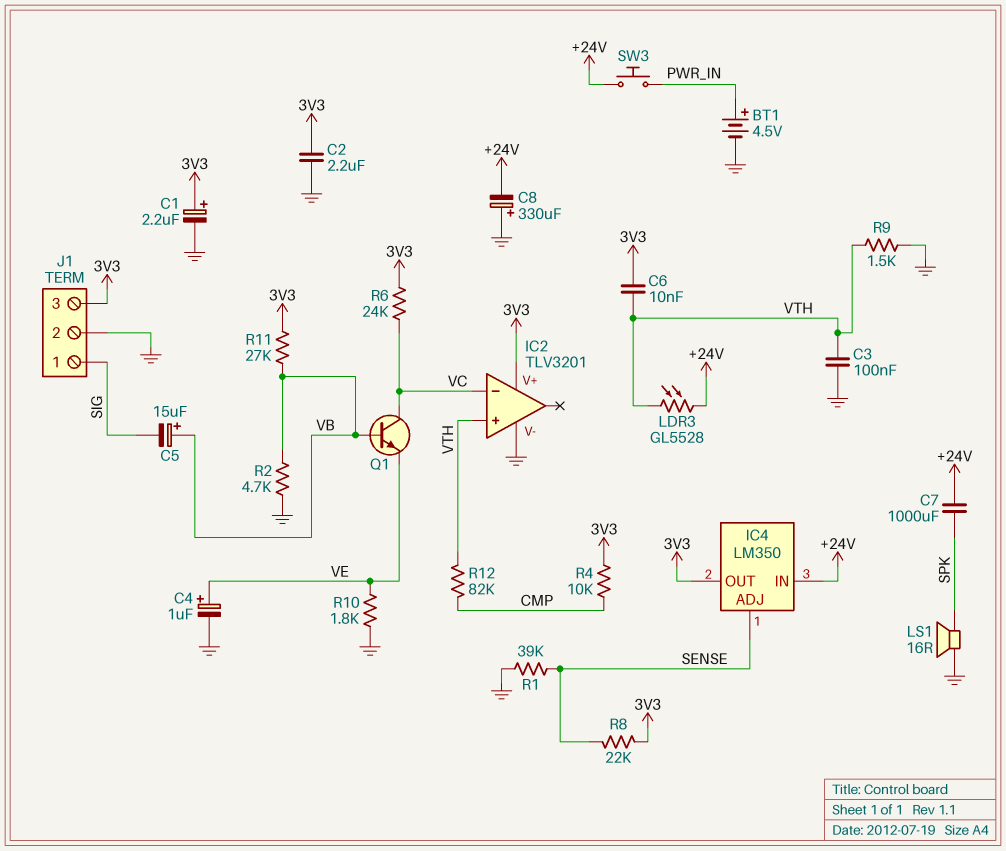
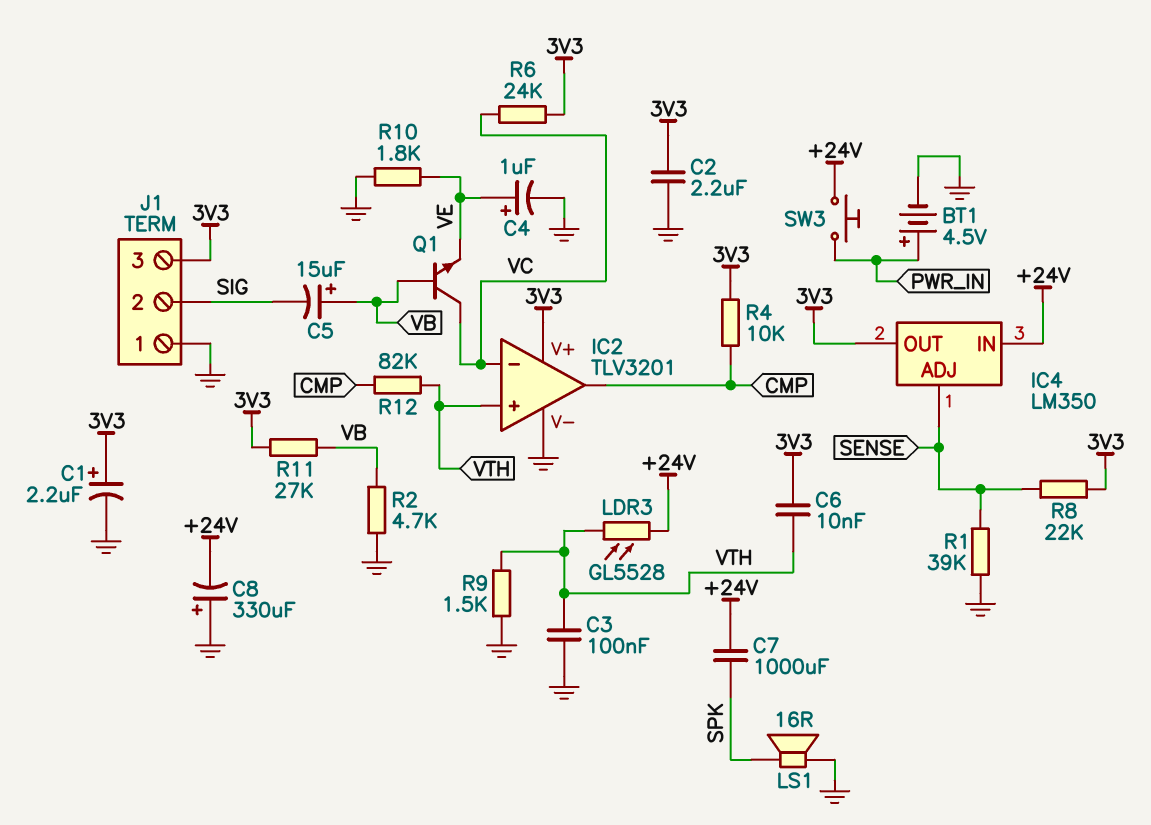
IC2 pin out: none -> CMP
J1 pin 1: SIG -> GND
J1 pin 2: GND -> SIG

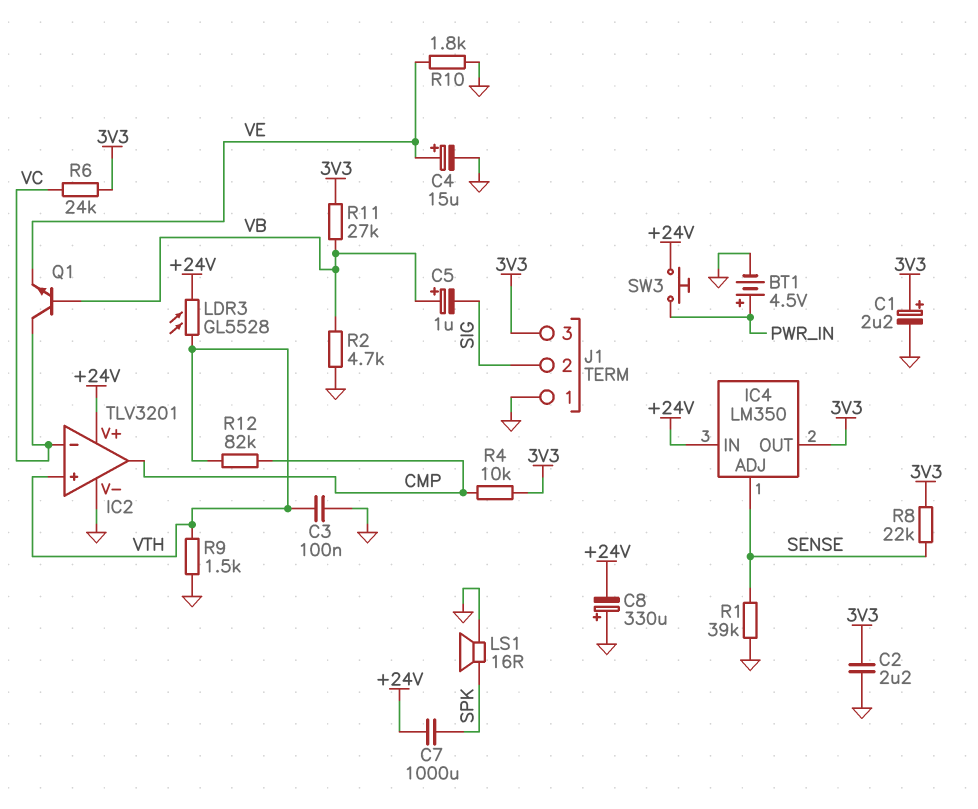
C4: 1uF (plus VE, minus GND) -> 15uF (plus VE, minus GND)
C5: 15uF (plus VB, minus SIG) -> 1uF (plus VB, minus SIG)
C6: 10nF (3V3, VTH) -> none
IC2 pin V+: 3V3 -> +24V

